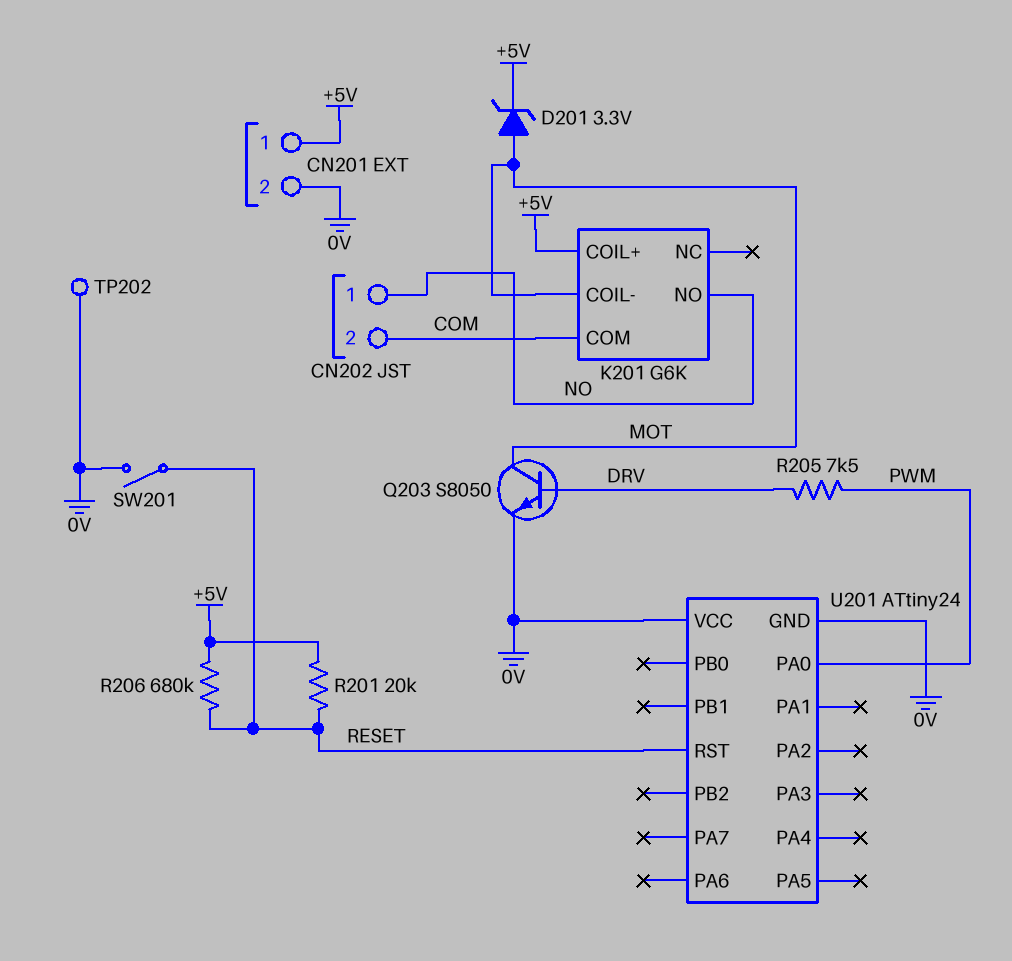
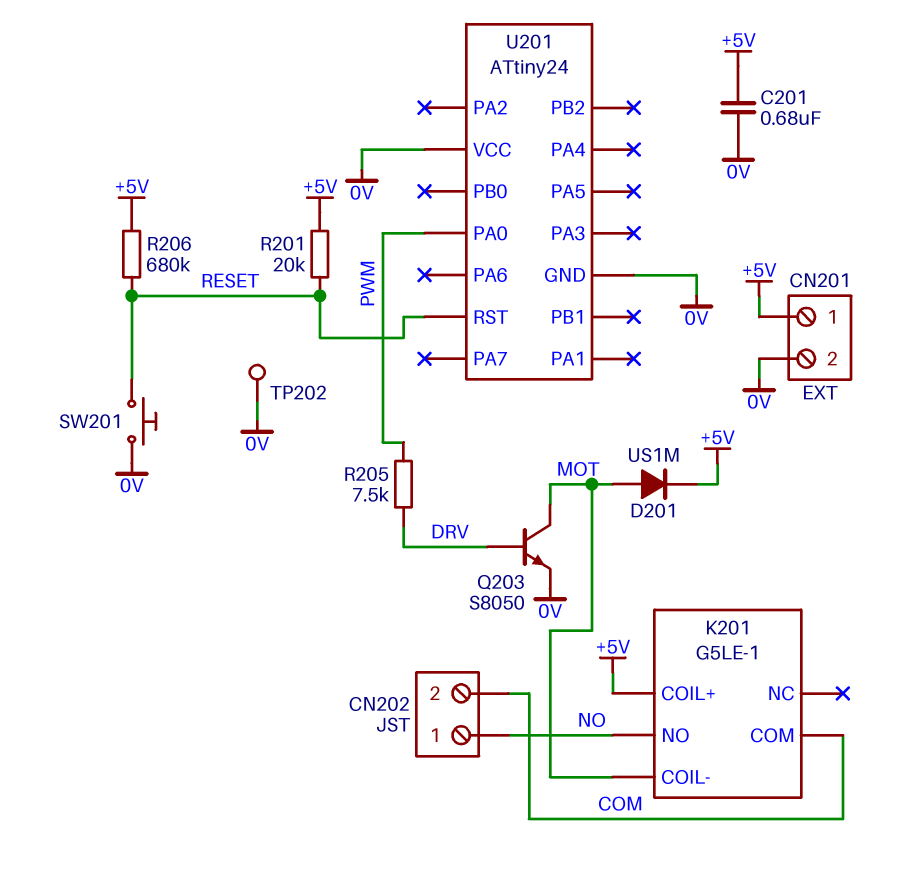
C201: none -> 680nF (+5V, 0V)
D201: zener 3.3V (A MOT, K +5V) -> diode US1M (A MOT, K +5V)
K201: G6K -> G5LE-1
SW201: switch (0V, RESET) -> button (0V, RESET)

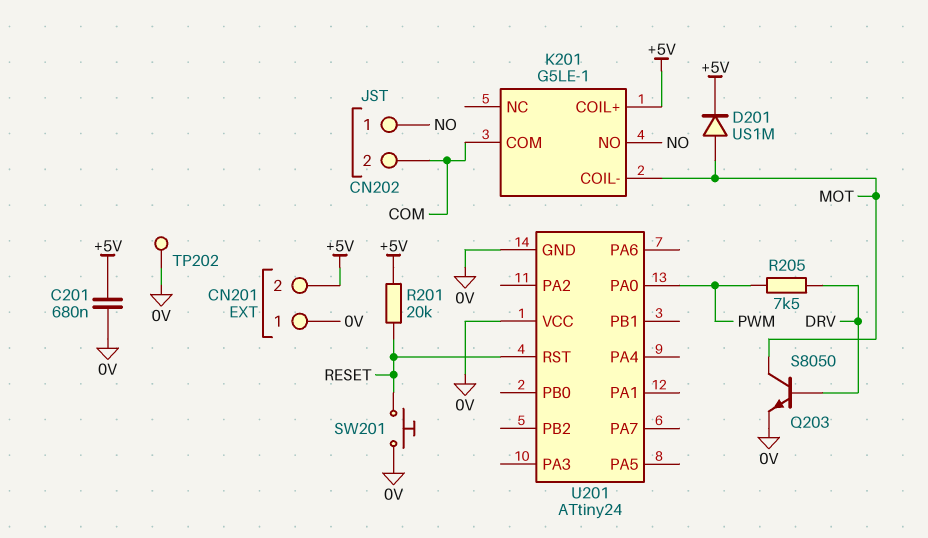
CN201 pin 1: +5V -> 0V
CN201 pin 2: 0V -> +5V
R206: 680k (+5V, RESET) -> none

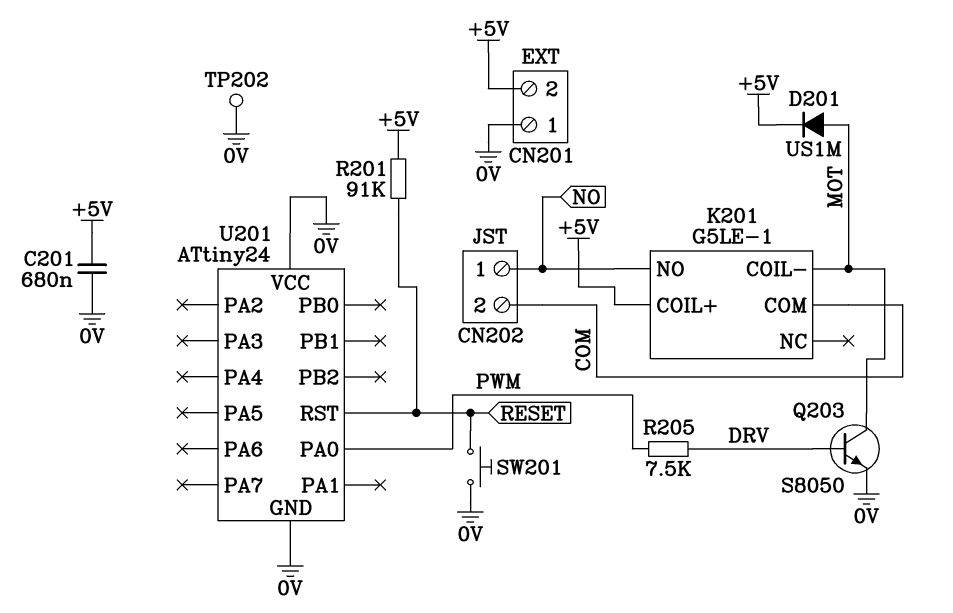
R201: 20k (+5V, RESET) -> 91k (+5V, RESET)

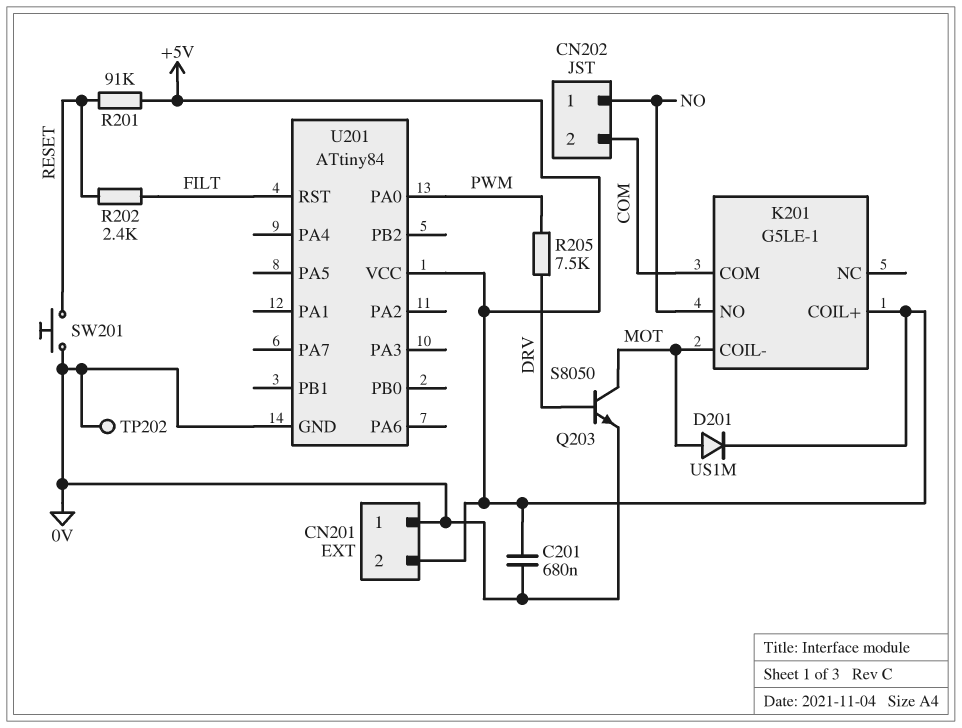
R202: none -> 2.4k (FILT, RESET)
U201: ATtiny24 -> ATtiny84
U201 pin RST: RESET -> FILT
U201 pin VCC: 0V -> +5V

